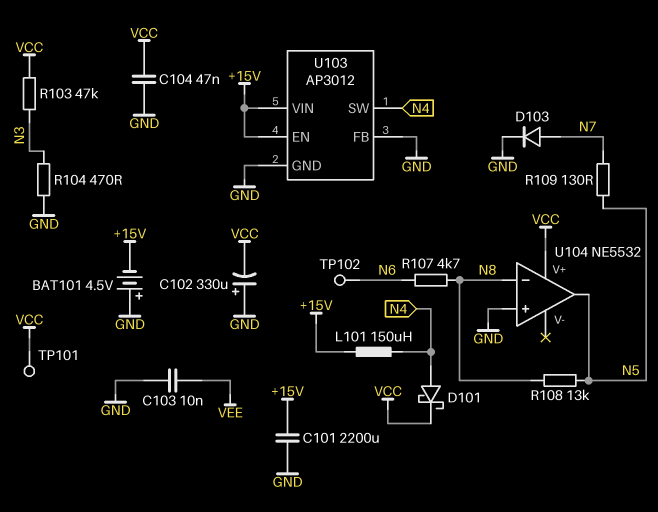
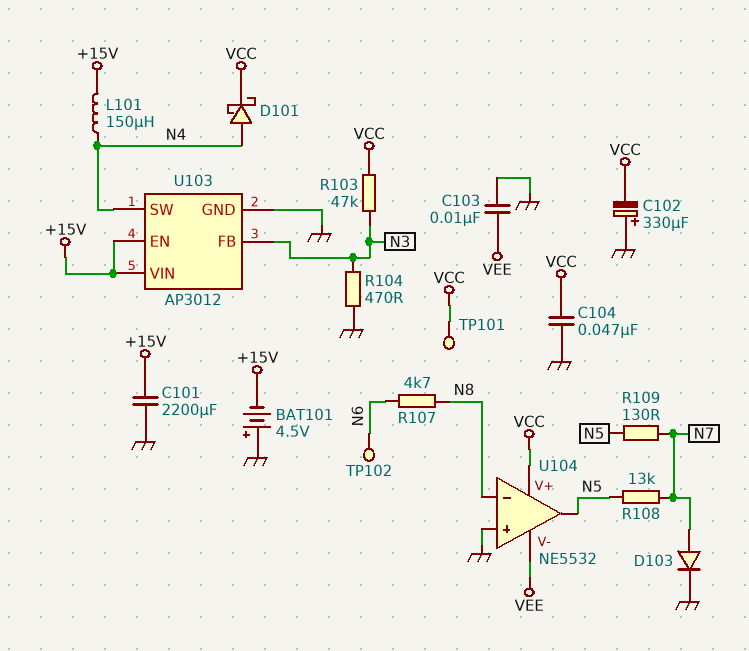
R108: 13k (N5, N8) -> 13k (N5, N7)
U103 pin FB: GND -> N3
U104 pin V-: none -> VEE

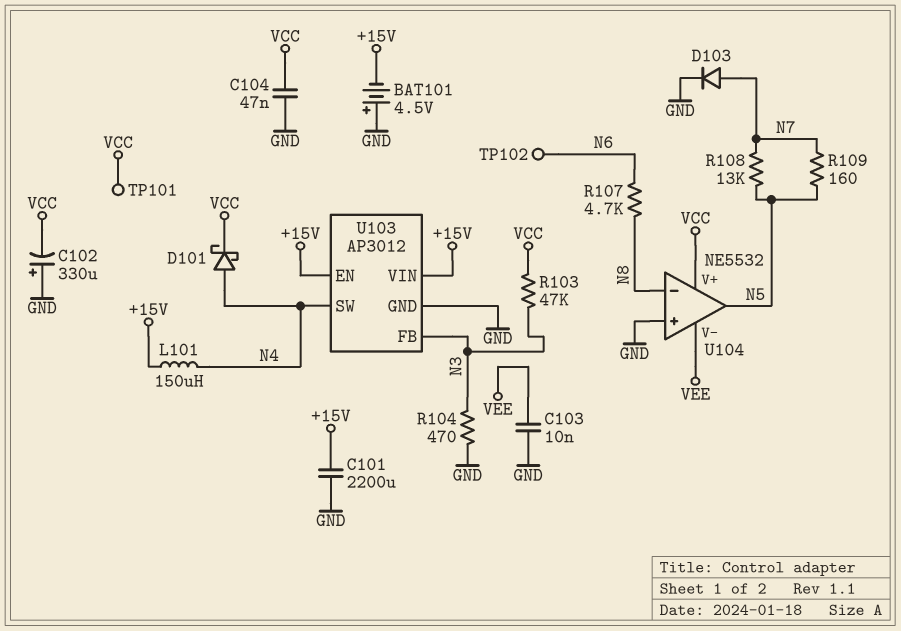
R109: 130 (N5, N7) -> 160 (N5, N7)

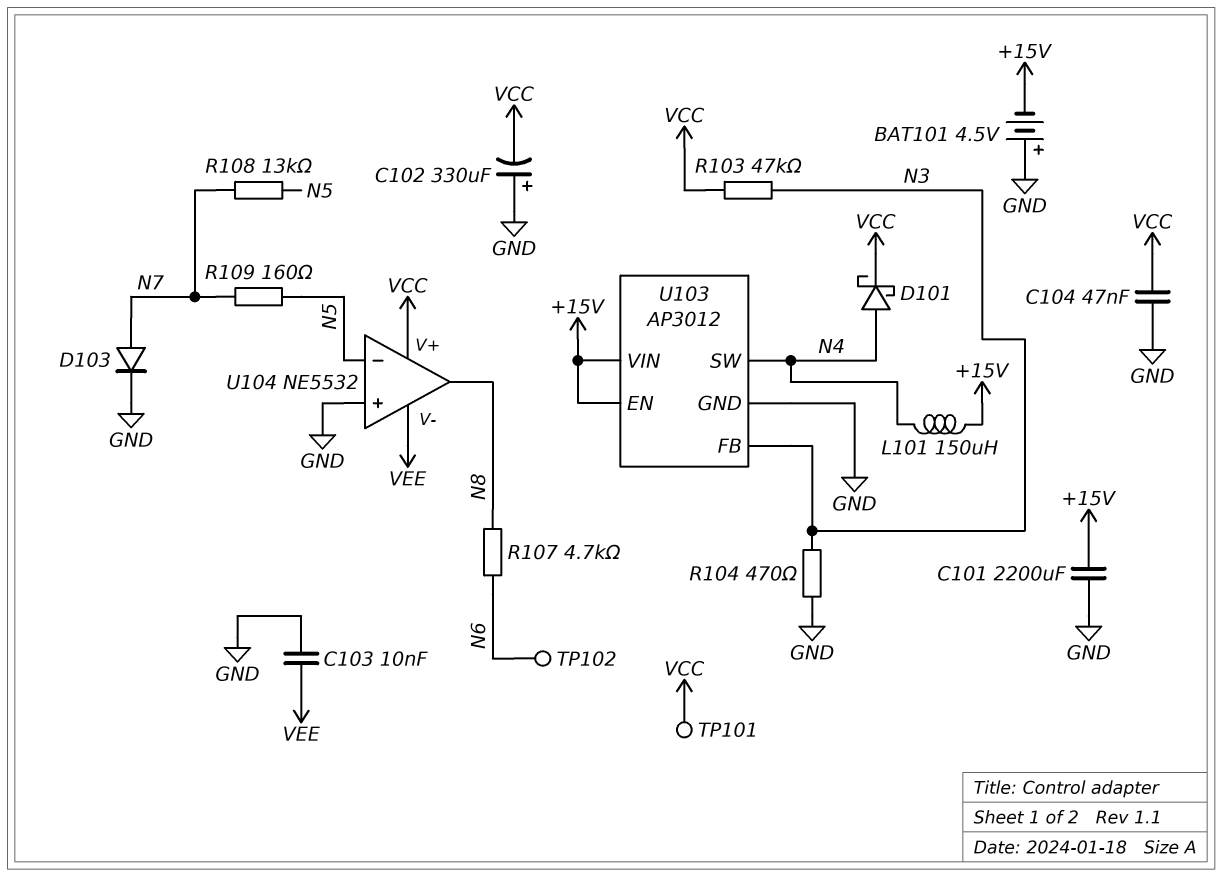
U104 pin in-: N8 -> N5
U104 pin out: N5 -> N8

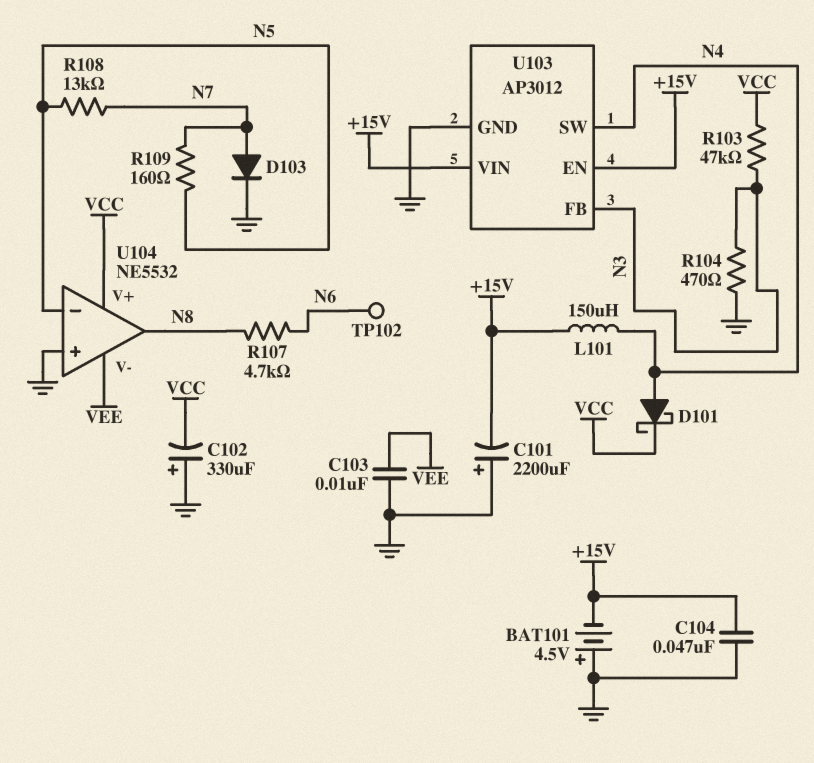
C101: 2200uF (+15V, GND) -> 2200uF (plus GND, minus +15V)
C104: 47nF (GND, VCC) -> 47nF (+15V, GND)
TP101: test point (VCC) -> none

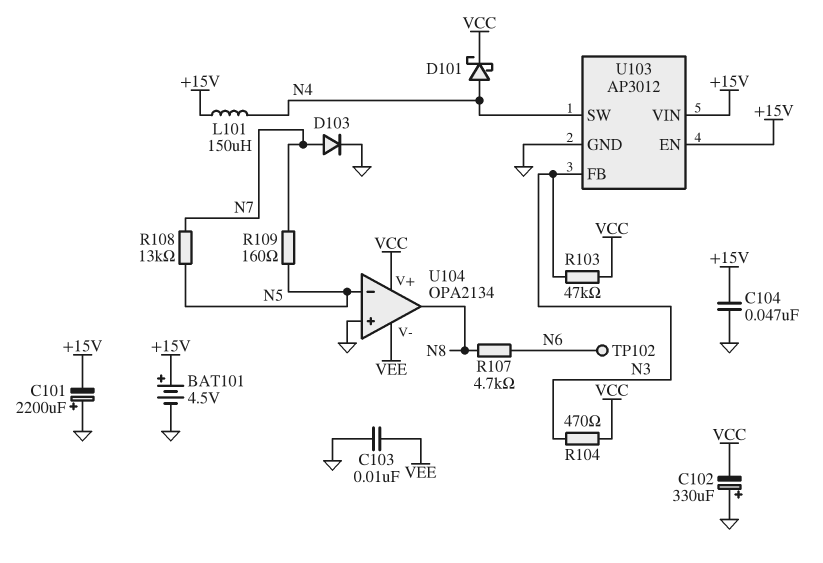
BAT101: 4.5V (plus GND, minus +15V) -> 4.5V (plus +15V, minus GND)
R104: 470 (GND, N3) -> 470 (N3, VCC)
U104: NE5532 -> OPA2134

